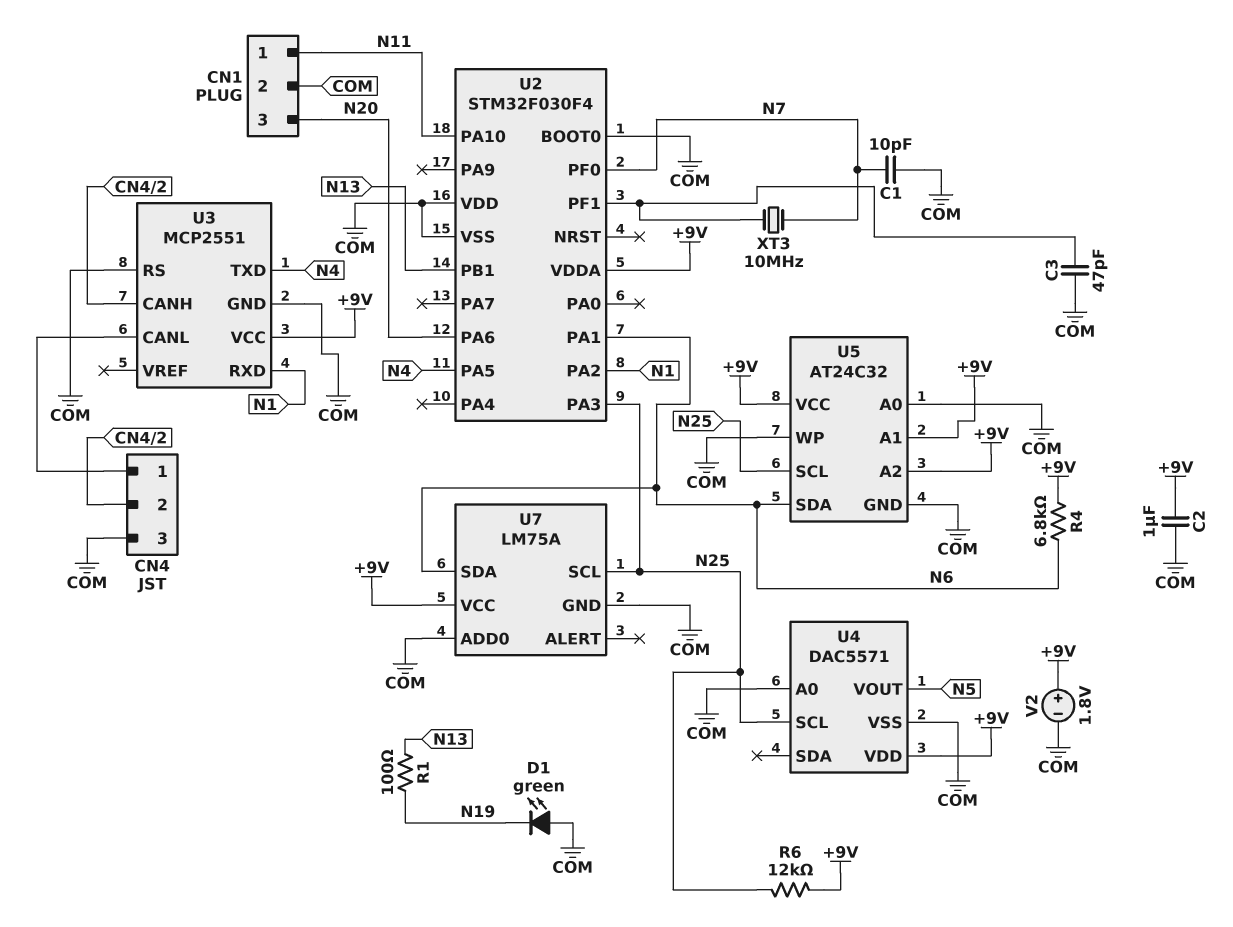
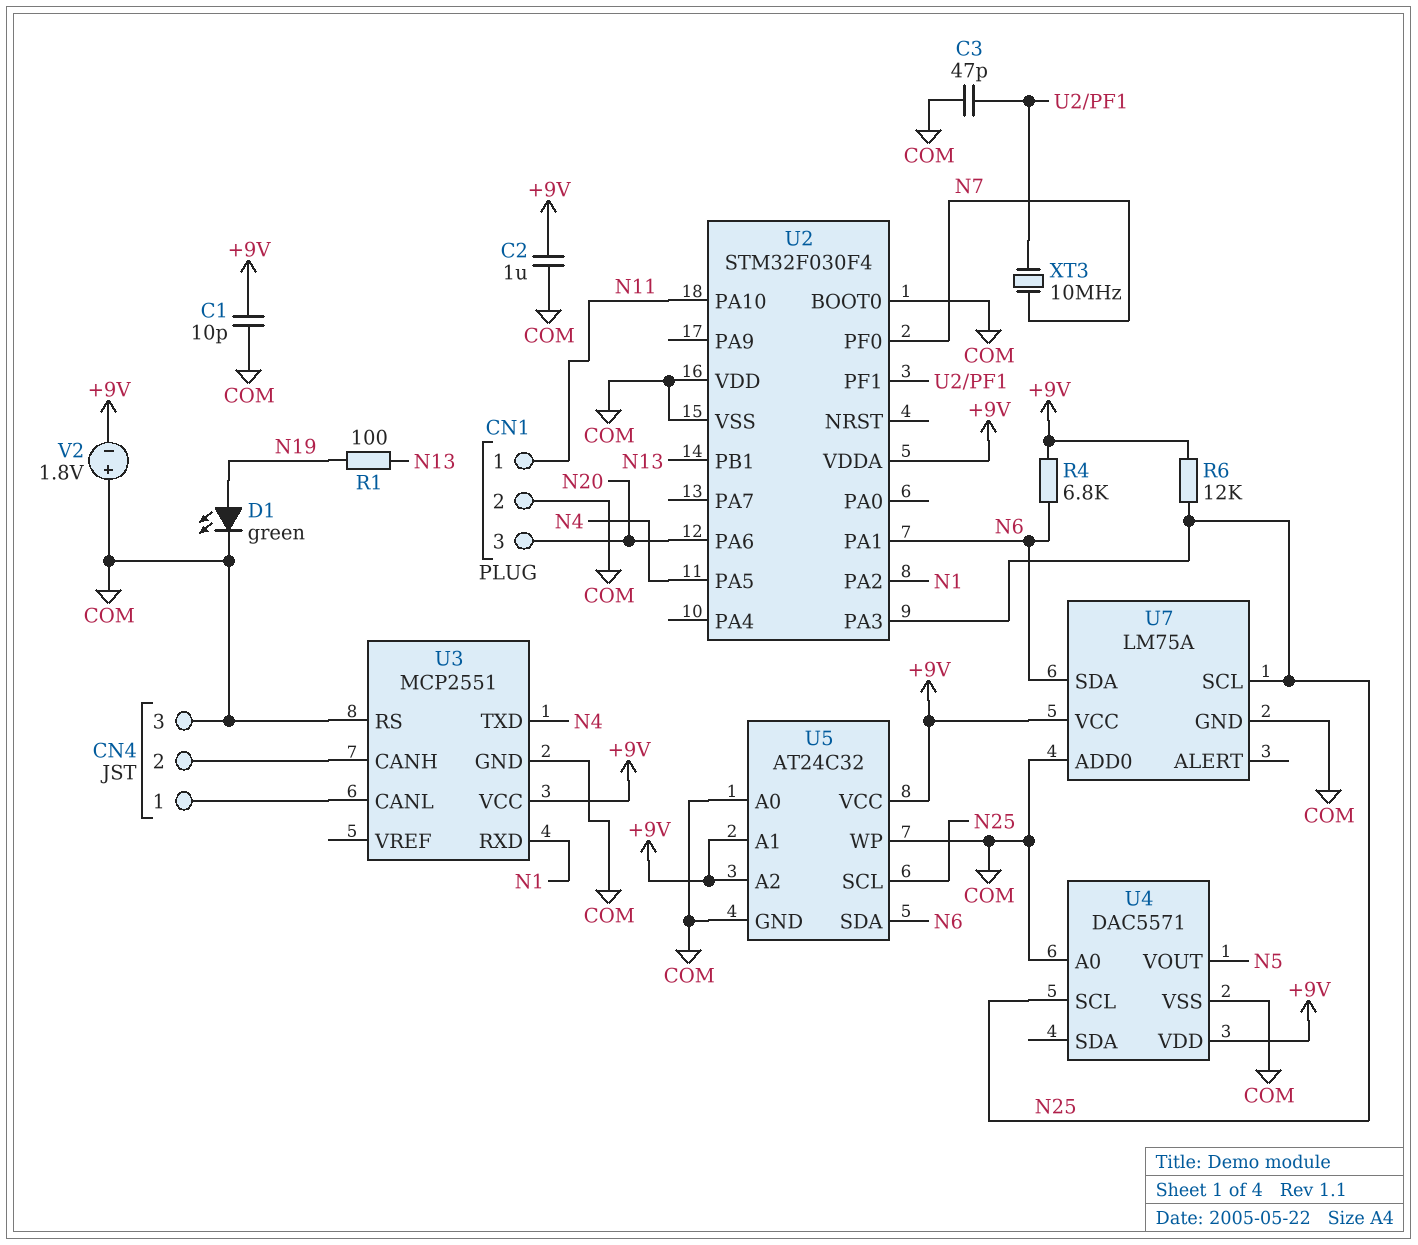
C1: 10pF (COM, N7) -> 10pF (+9V, COM)
D1: LED green (A COM, K N19) -> LED green (A N19, K COM)
V2: 1.8V (plus +9V, minus COM) -> 1.8V (plus COM, minus +9V)

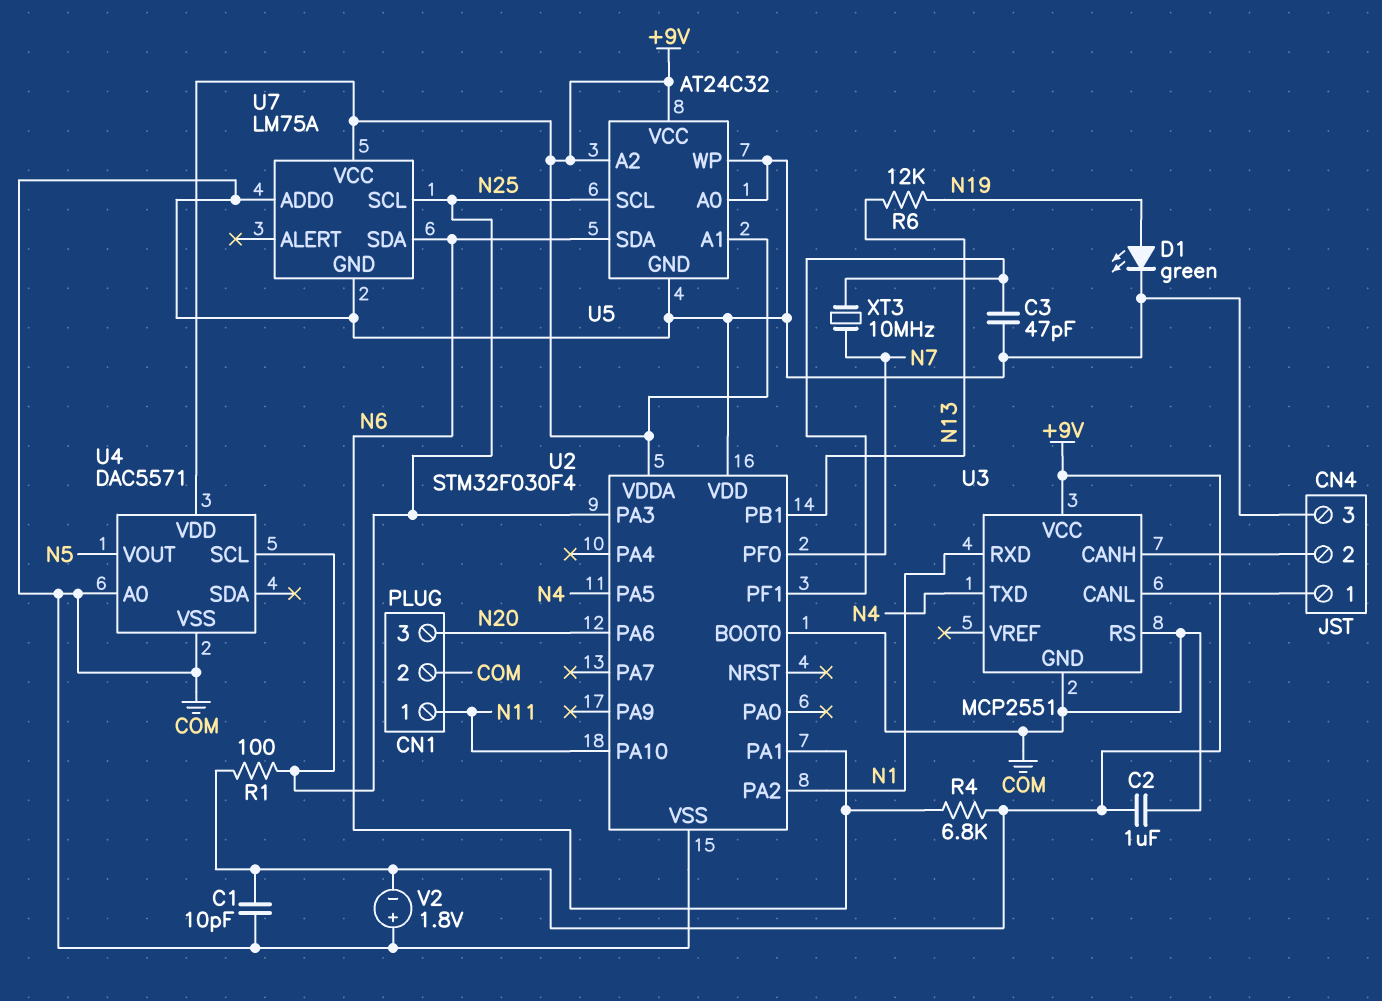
R1: 100 (N13, N19) -> 100 (+9V, N25)
R6: 12k (+9V, N25) -> 12k (N13, N19)

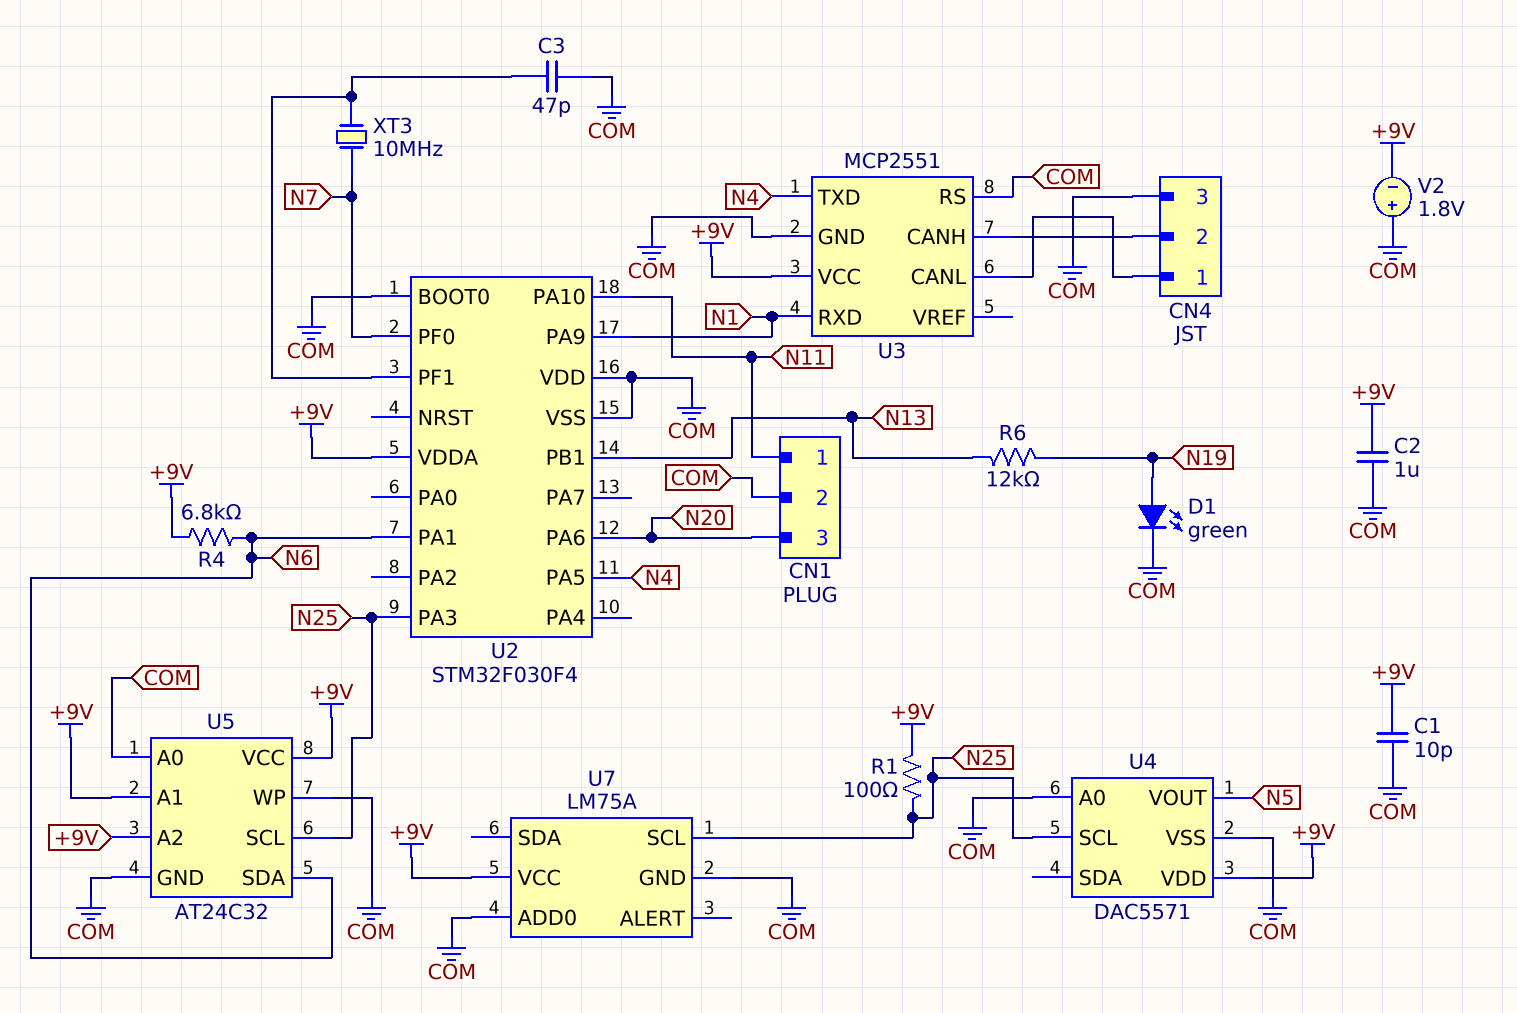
U2 pin PA2: N1 -> none
U2 pin PA9: none -> N1
U7 pin SDA: N6 -> none

